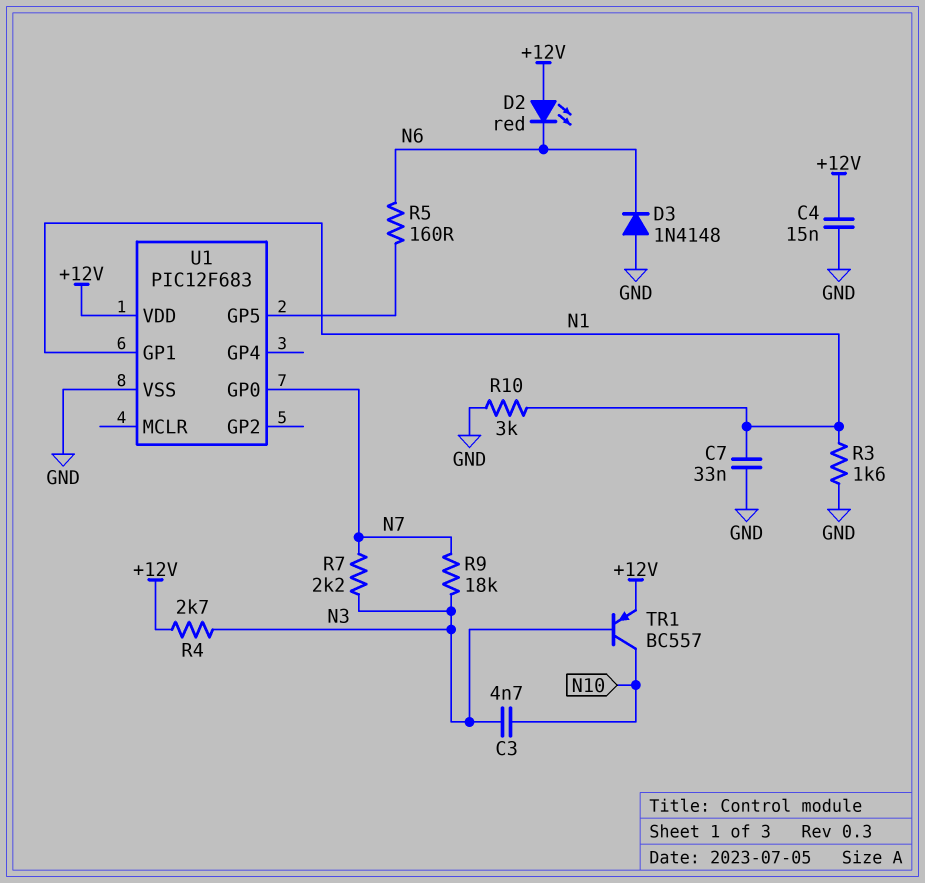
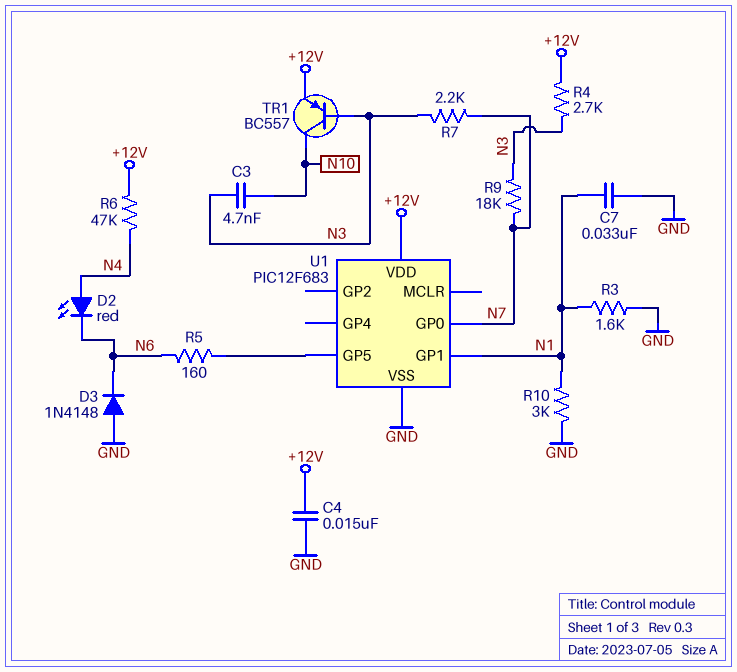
D2: LED red (A +12V, K N6) -> LED red (A N4, K N6)
R6: none -> 47k (+12V, N4)

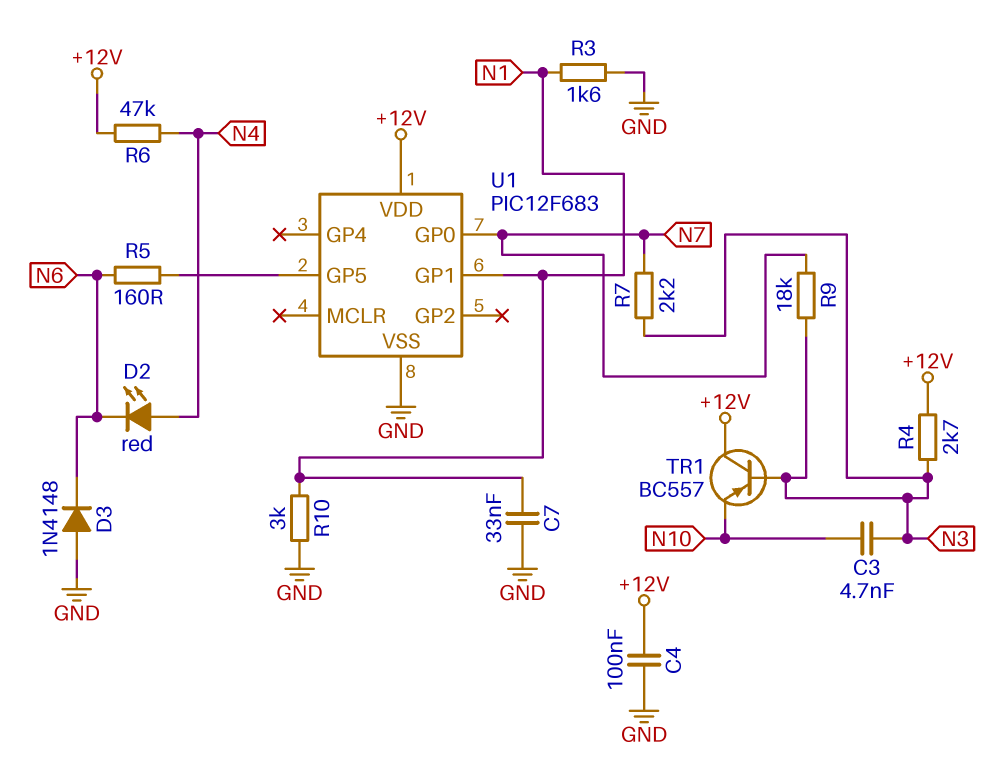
C4: 15nF (+12V, GND) -> 100nF (+12V, GND)
TR1: PNP BC557 (B N3, C N10, E +12V) -> PNP BC557 (B N3, C +12V, E N10)

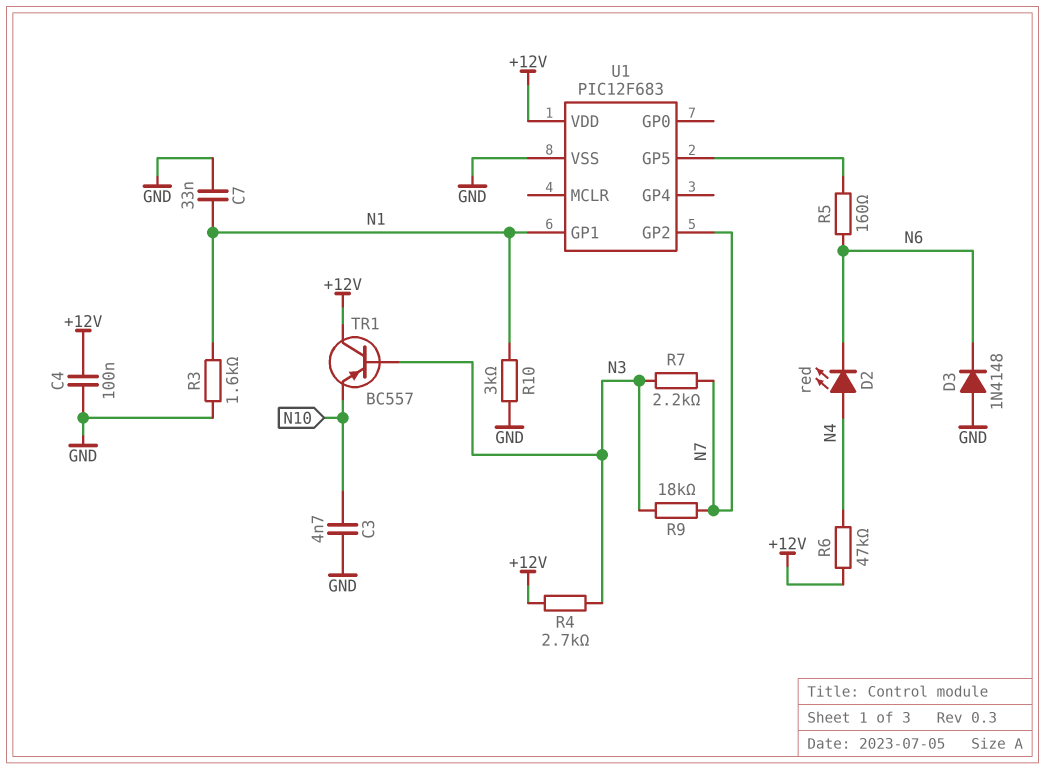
C3: 4.7nF (N3, N10) -> 4.7nF (GND, N10)
U1 pin GP0: N7 -> none
U1 pin GP2: none -> N7

